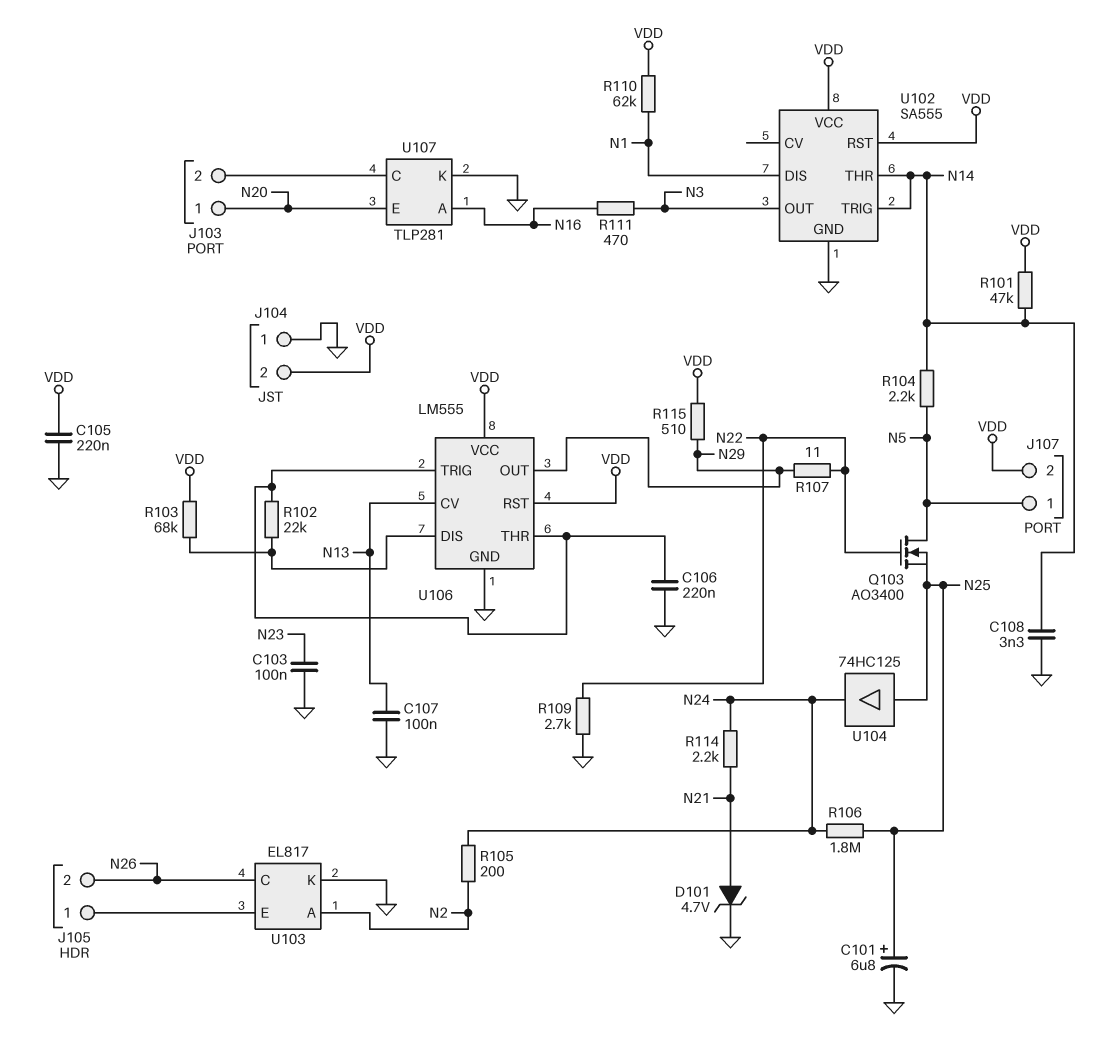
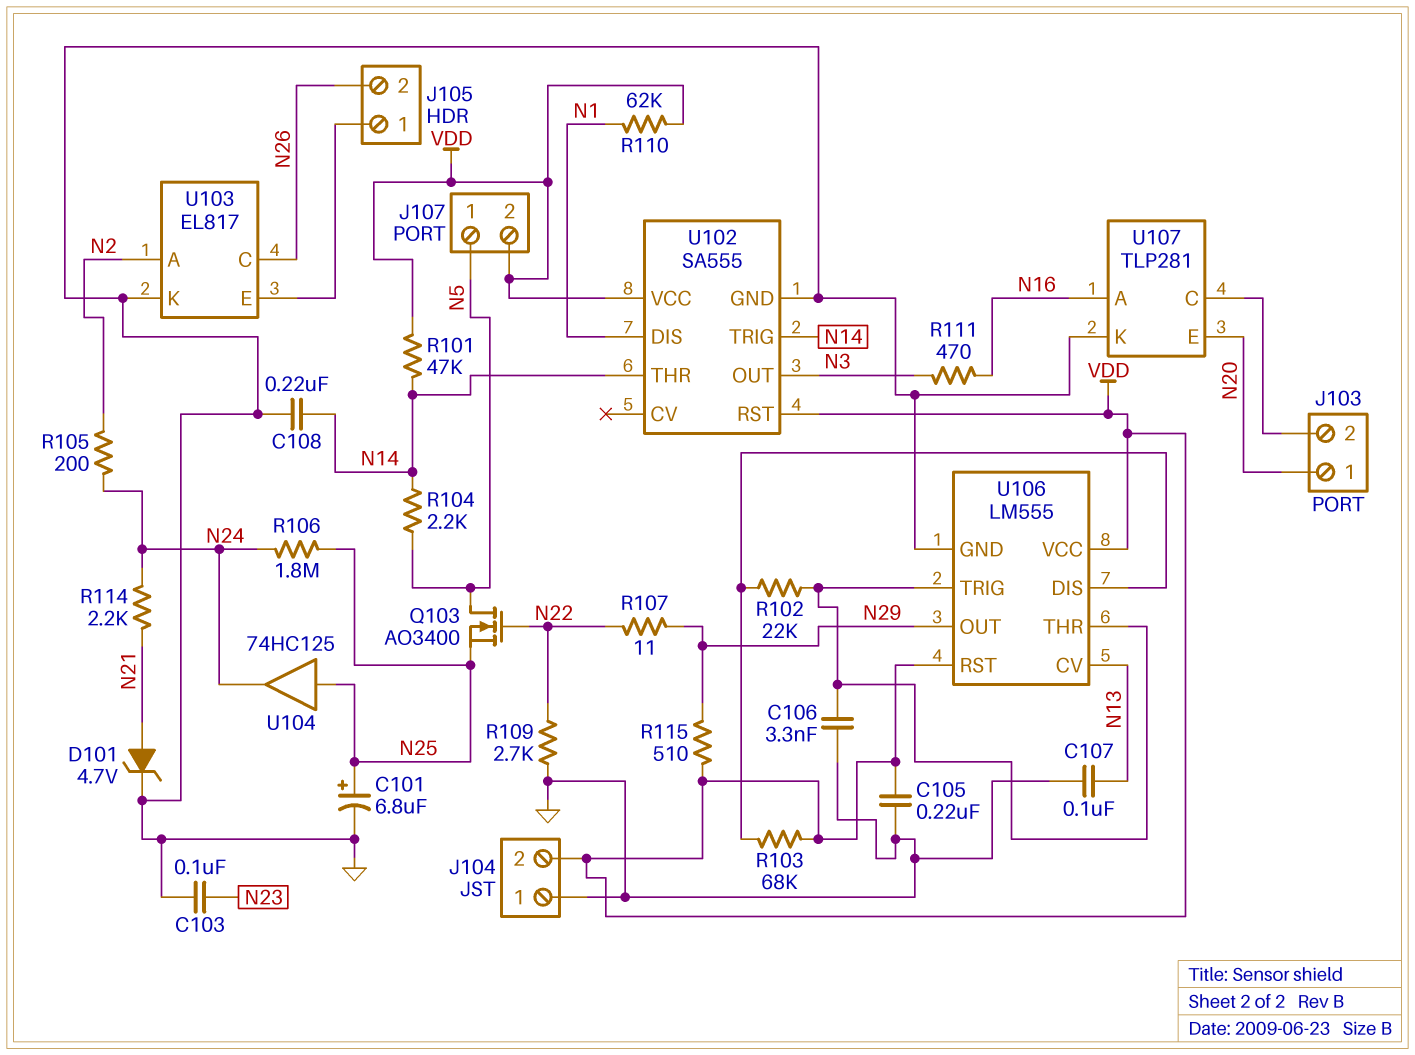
C106: 220nF (GND, U106/THR) -> 3.3nF (GND, U106/THR)
C108: 3.3nF (GND, N14) -> 220nF (GND, N14)

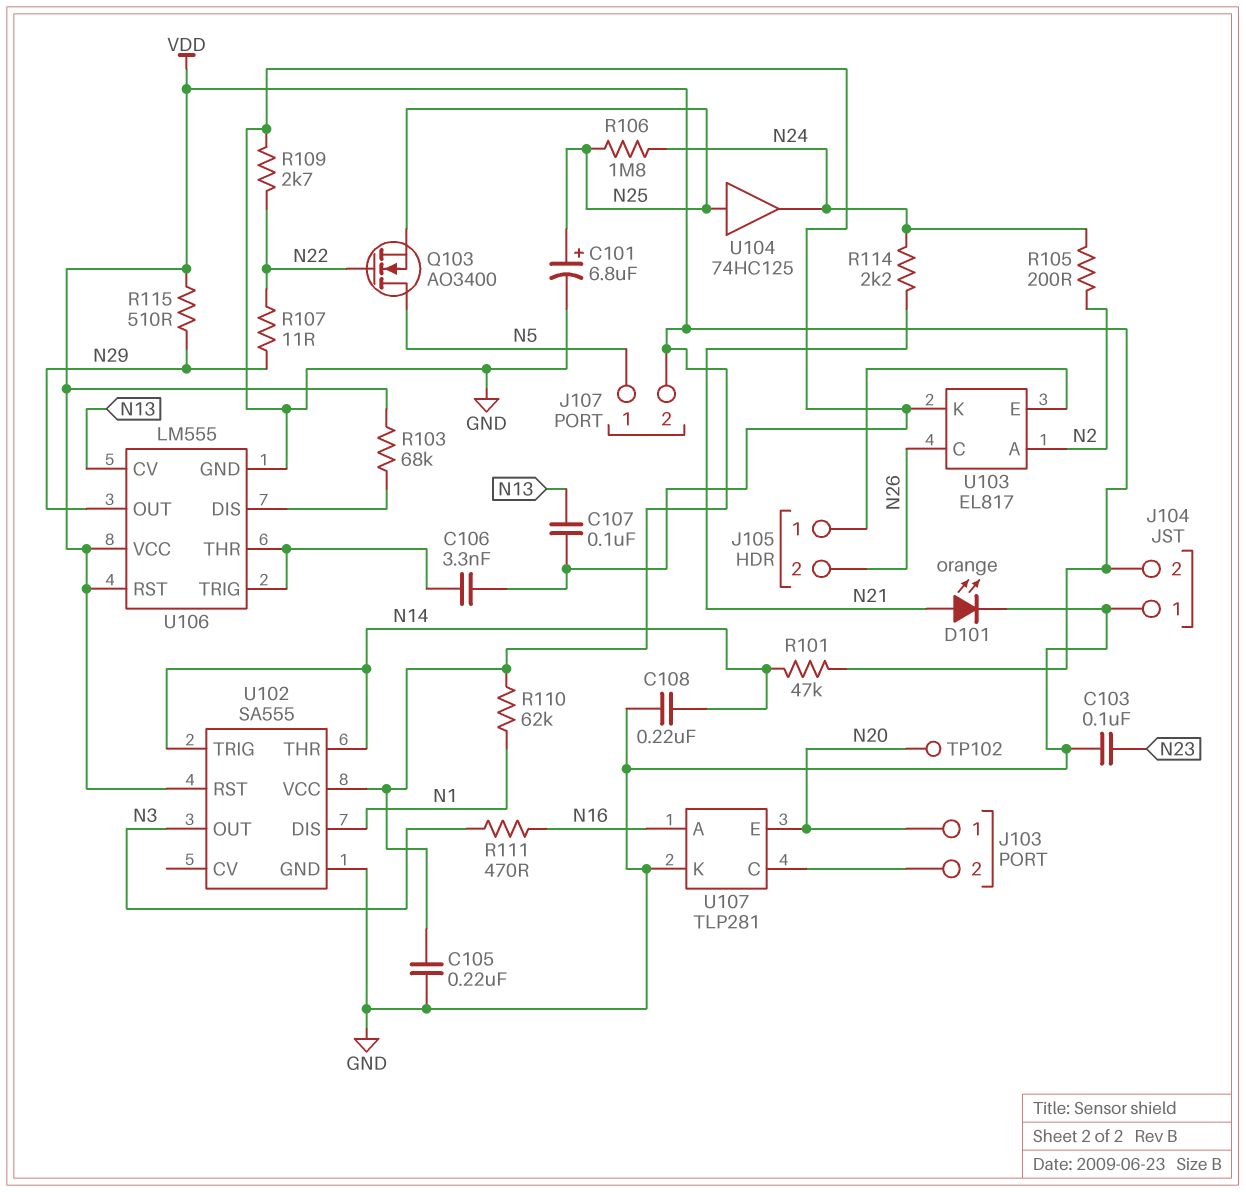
D101: zener 4.7V (A N21, K GND) -> LED orange (A N21, K GND)
R102: 22k (U106/DIS, U106/THR) -> none
R104: 2.2k (N5, N14) -> none
TP102: none -> test point (N20)

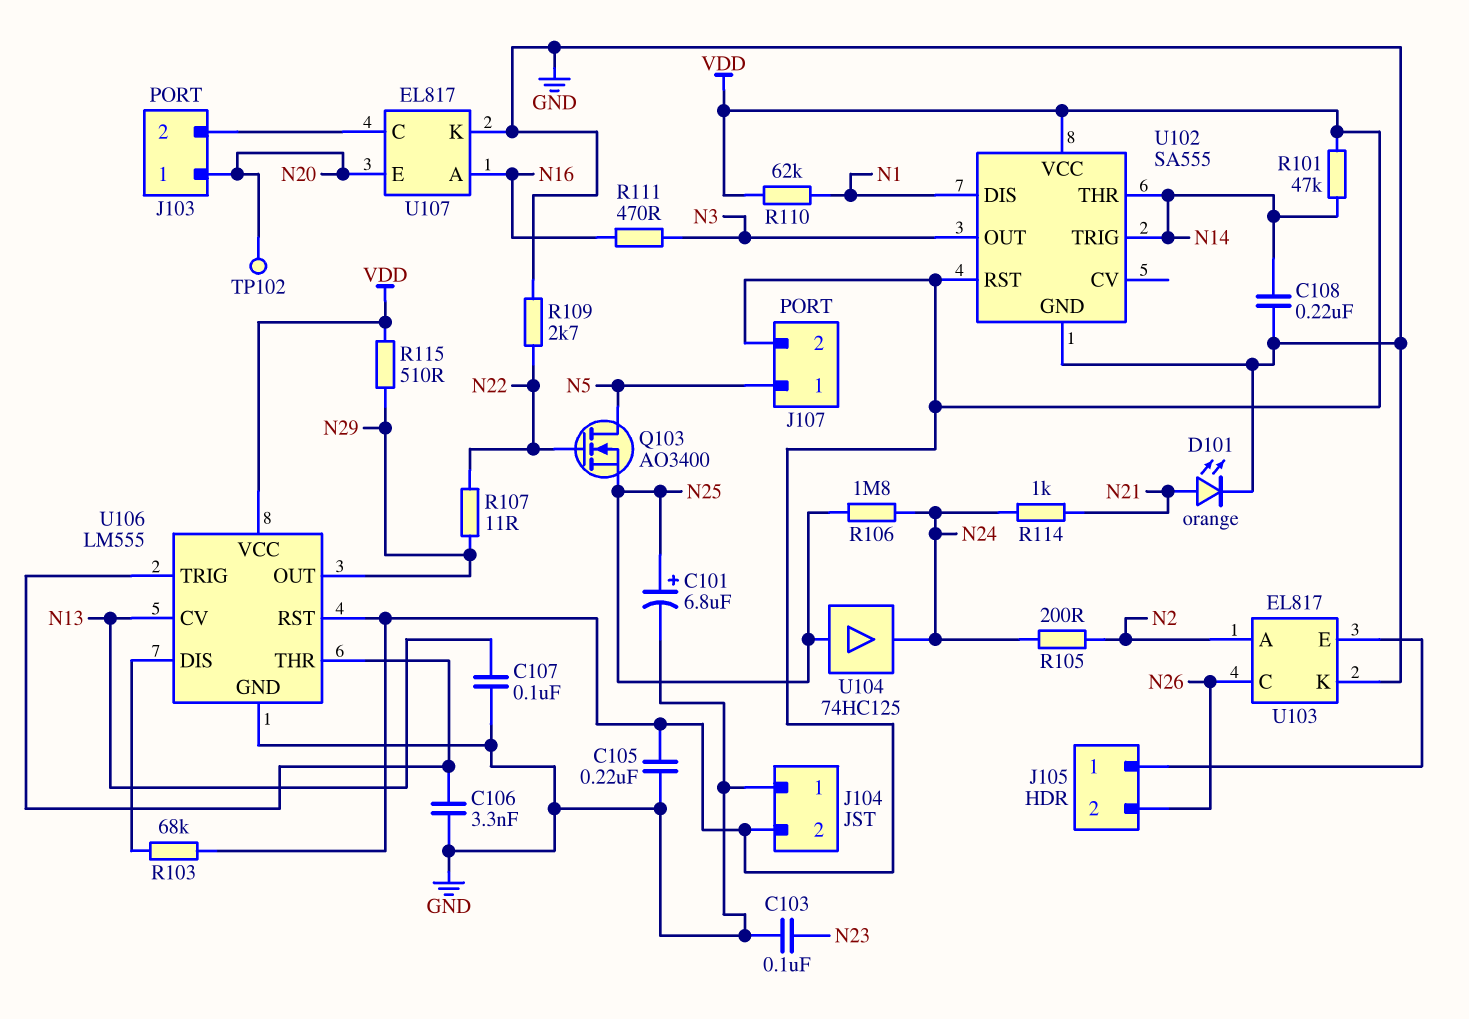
R114: 2.2k (N21, N24) -> 1k (N21, N24)
U107: TLP281 -> EL817

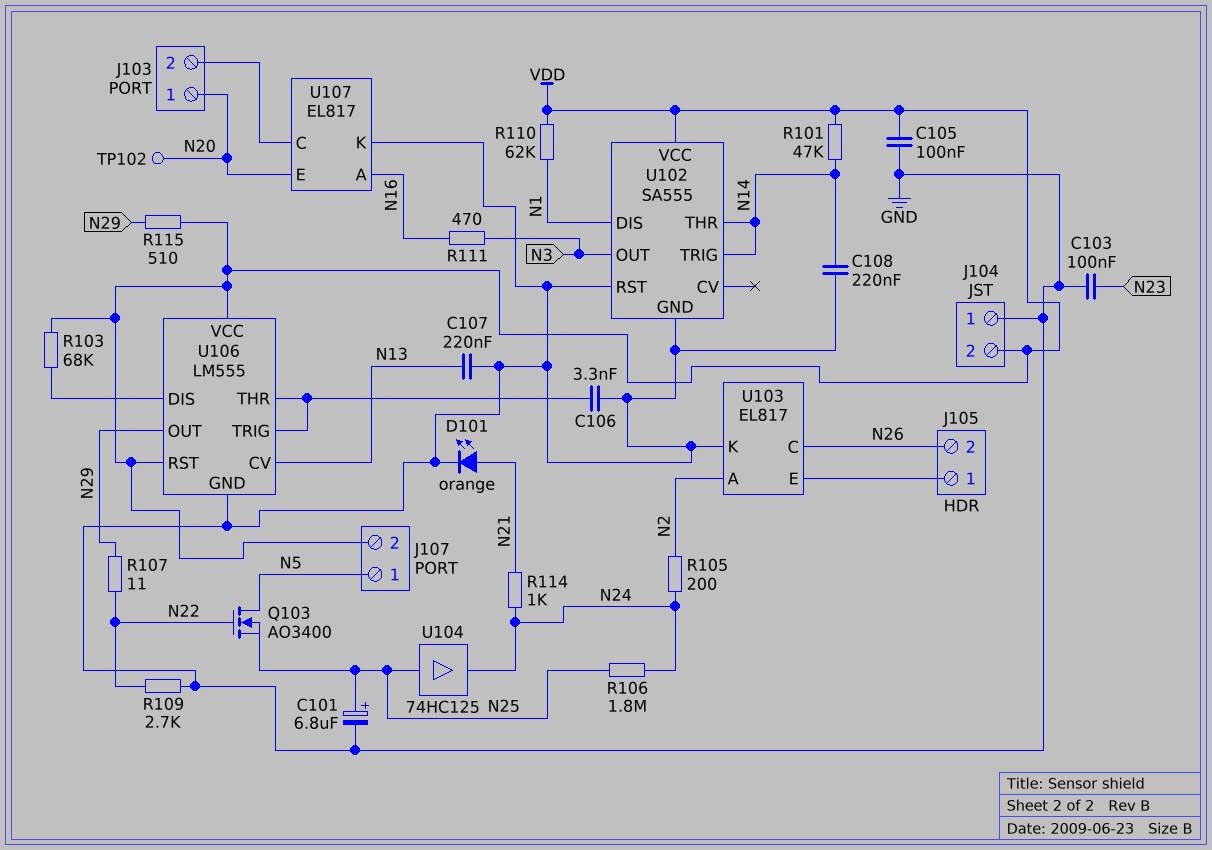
C105: 220nF (GND, VDD) -> 100nF (GND, VDD)
C107: 100nF (GND, N13) -> 220nF (GND, N13)
U102 pin RST: VDD -> GND

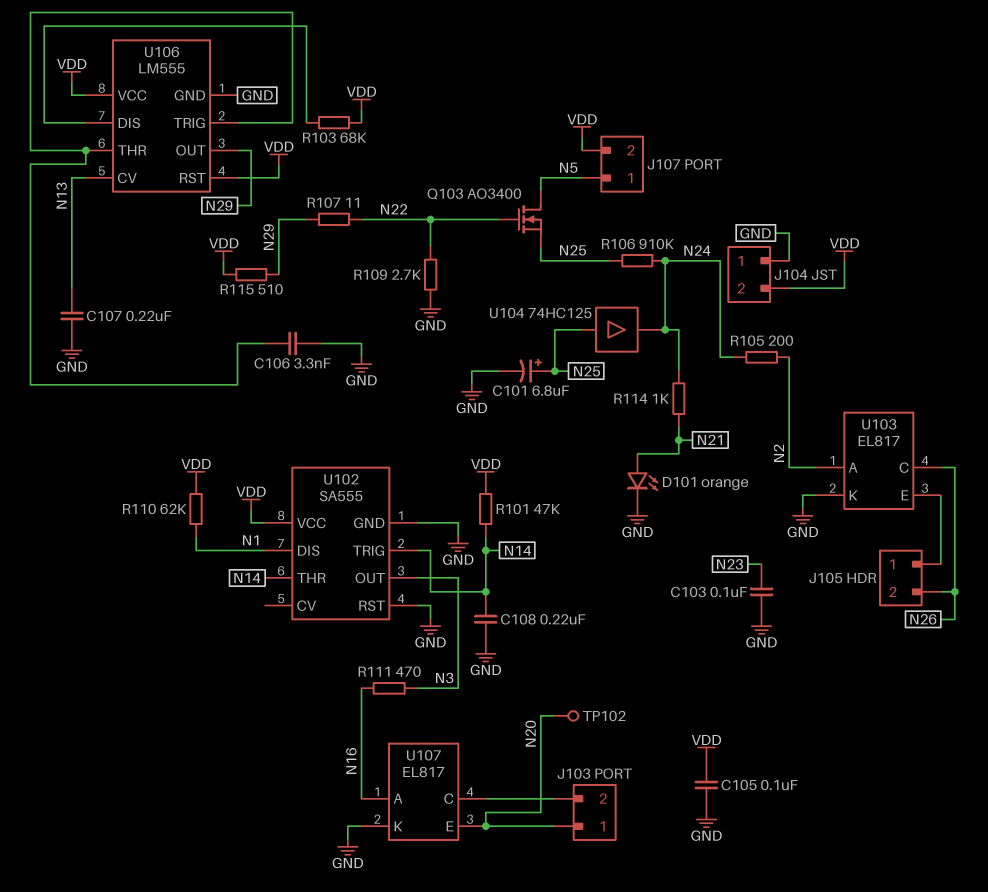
R106: 1.8M (N24, N25) -> 910k (N24, N25)

